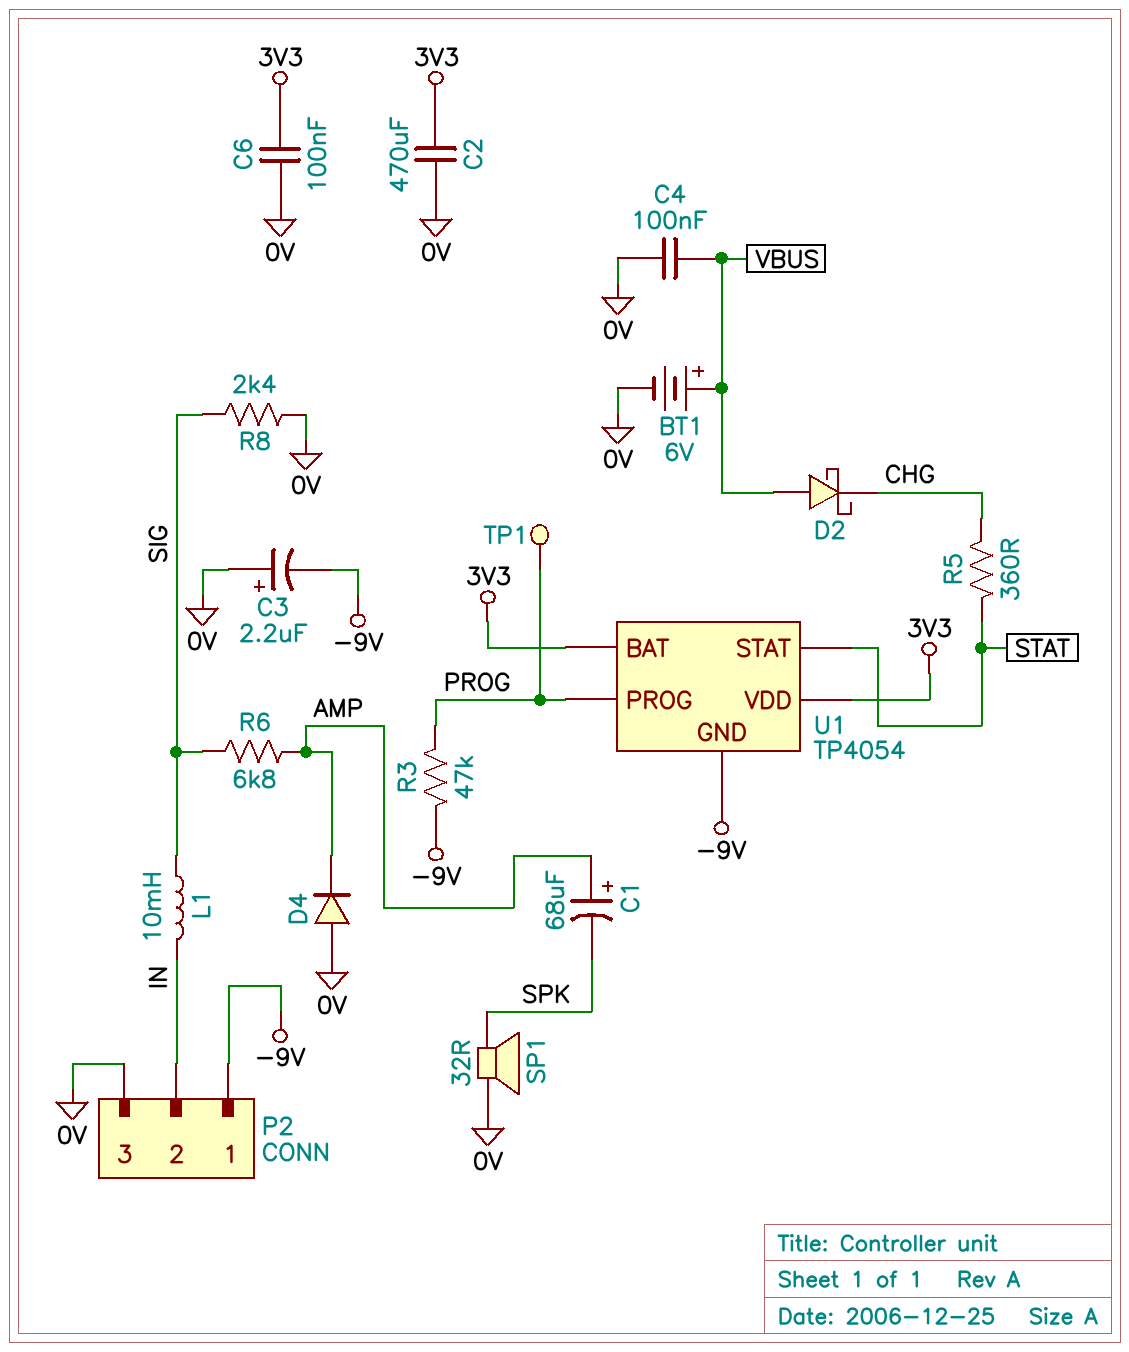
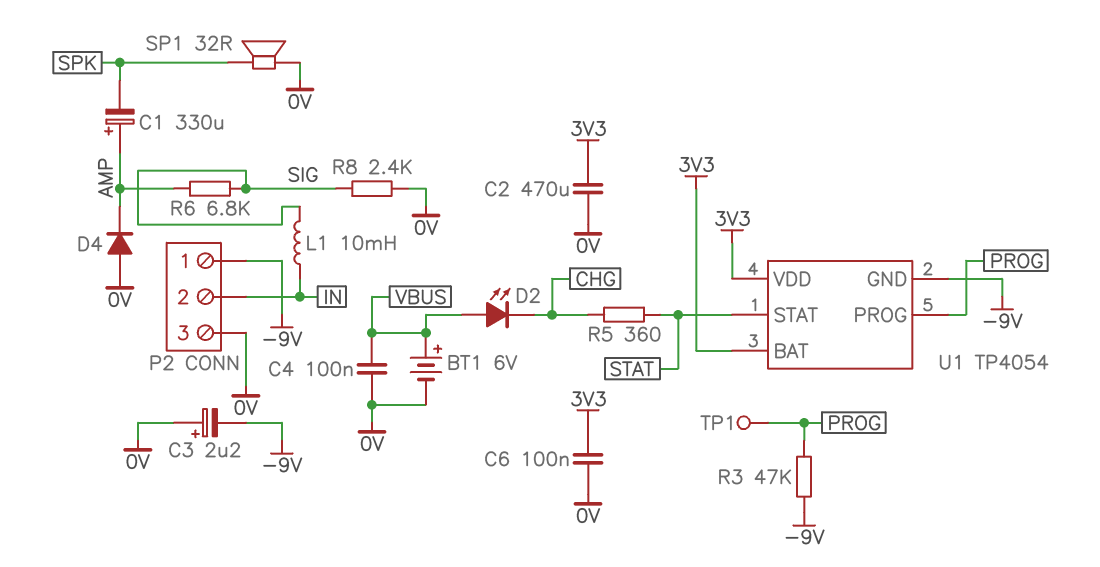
C1: 68uF (plus AMP, minus SPK) -> 330uF (plus AMP, minus SPK)
D2: schottky (A VBUS, K CHG) -> LED (A VBUS, K CHG)

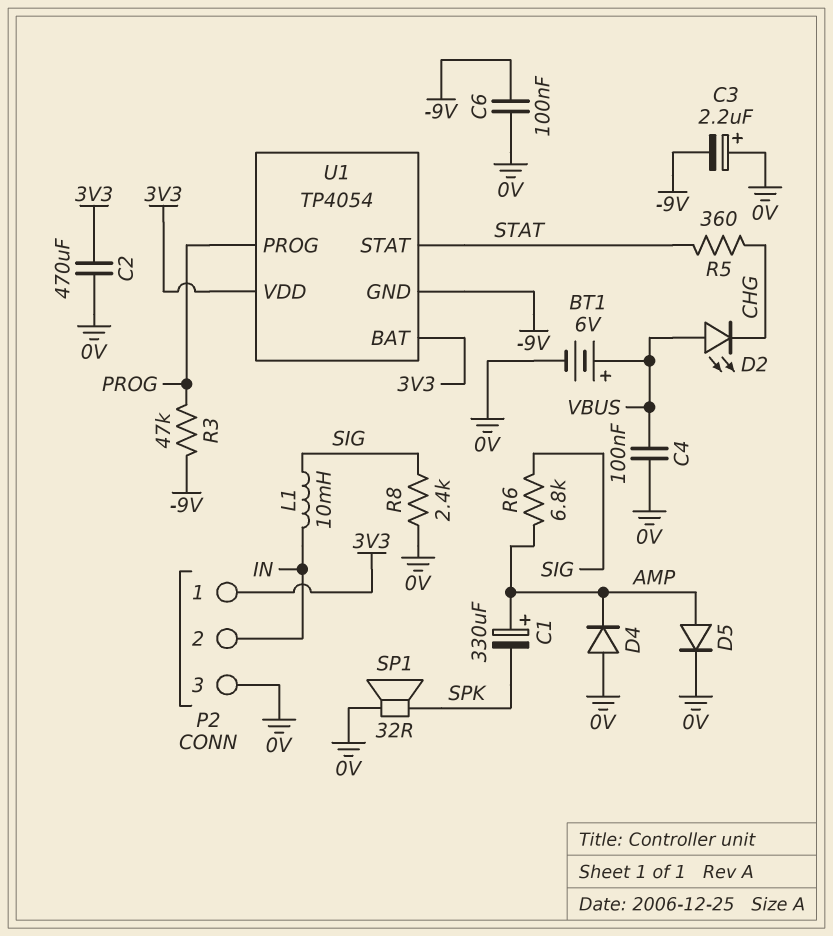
C6: 100nF (0V, 3V3) -> 100nF (-9V, 0V)
D5: none -> diode (A AMP, K 0V)
P2 pin 1: -9V -> 3V3
TP1: test point (PROG) -> none

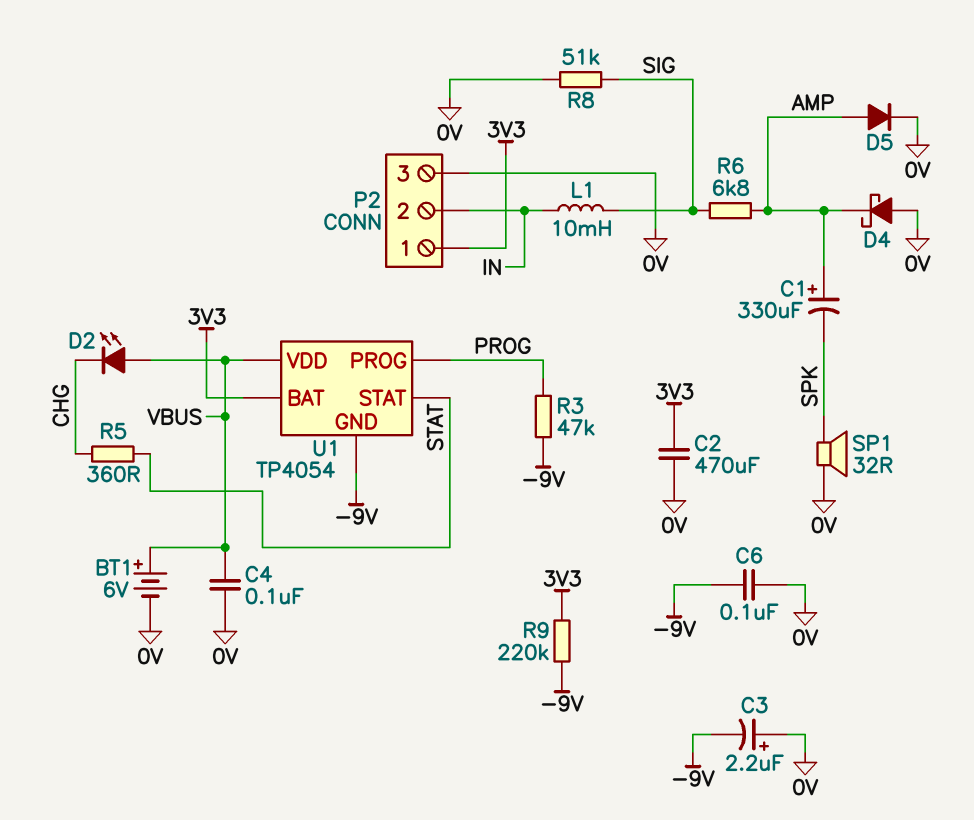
D4: diode (A 0V, K AMP) -> schottky (A 0V, K AMP)
R8: 2.4k (0V, SIG) -> 51k (0V, SIG)
R9: none -> 220k (-9V, 3V3)
U1 pin VDD: 3V3 -> VBUS

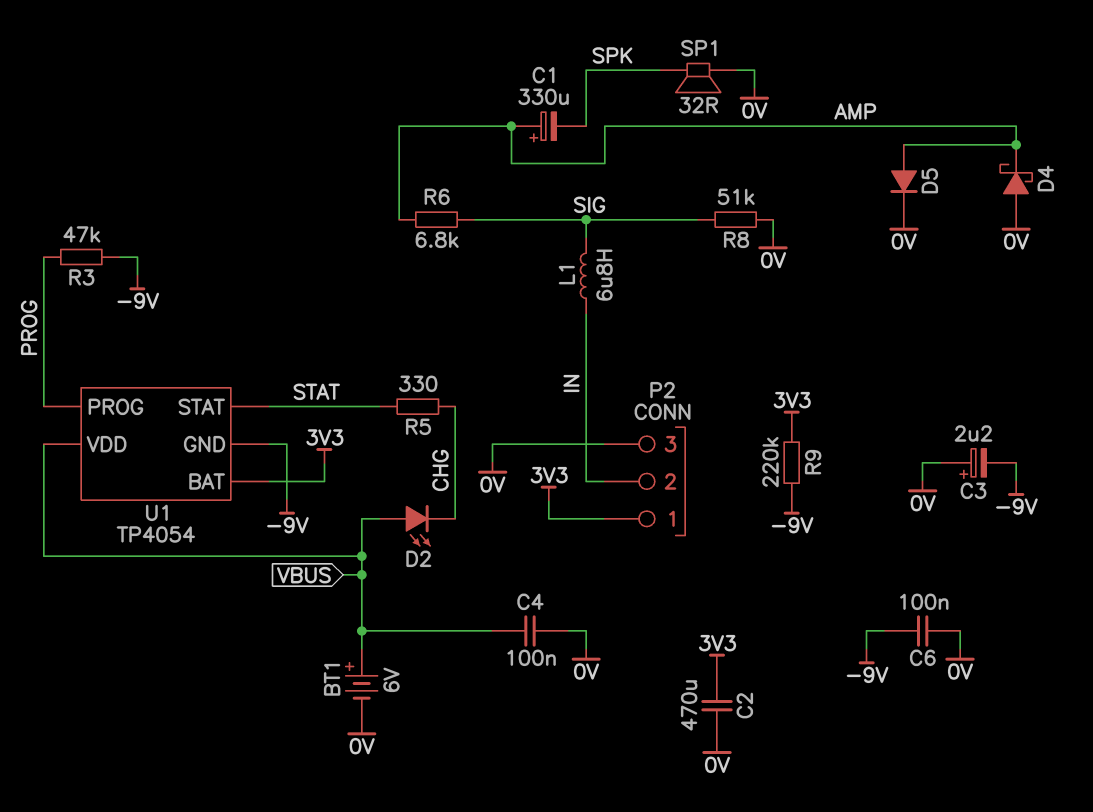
L1: 10mH (IN, SIG) -> 6.8uH (IN, SIG)
R5: 360 (CHG, STAT) -> 330 (CHG, STAT)

